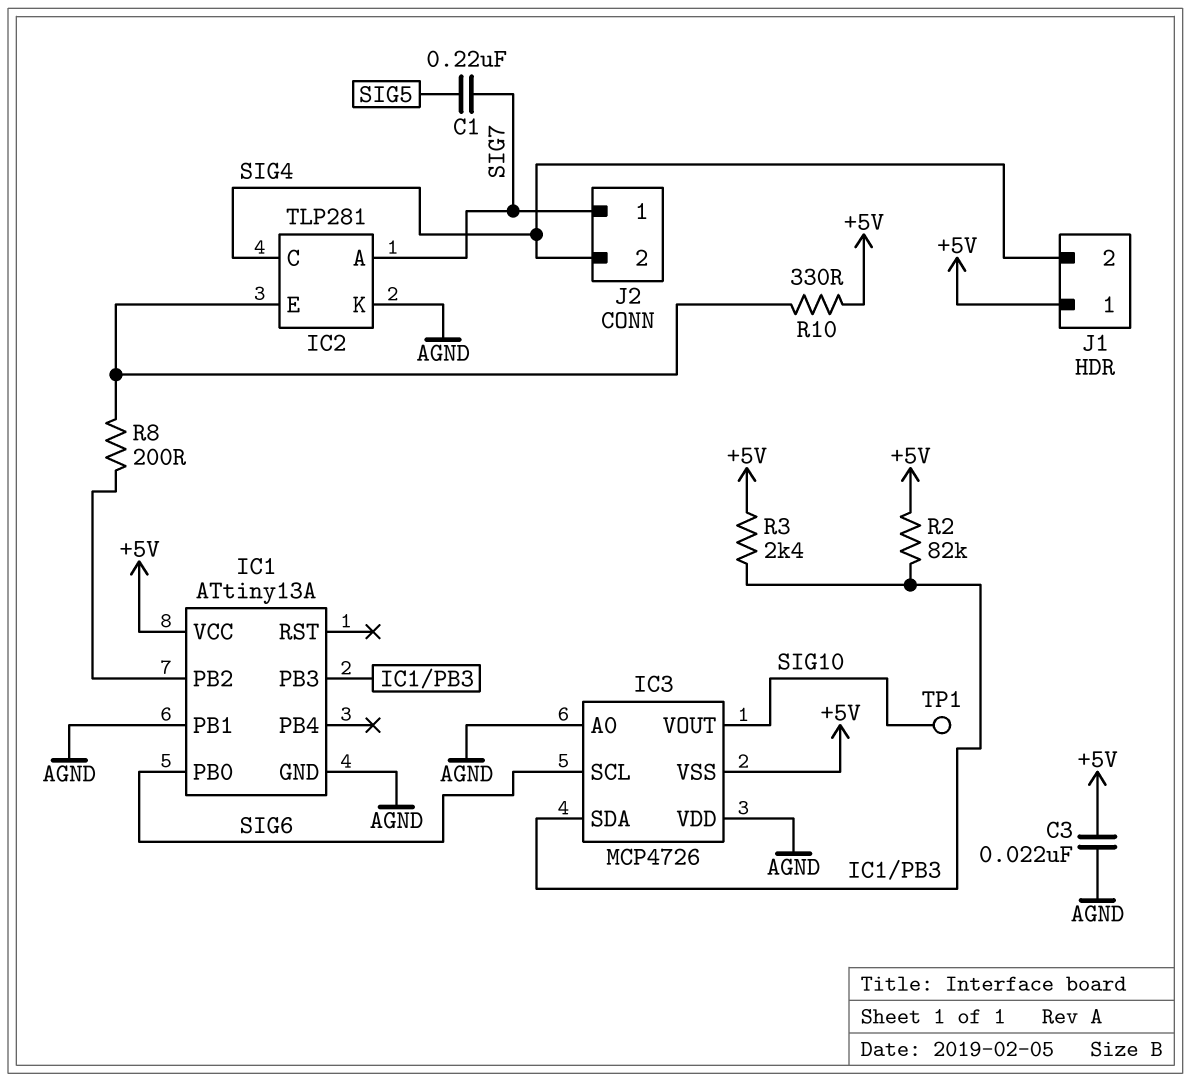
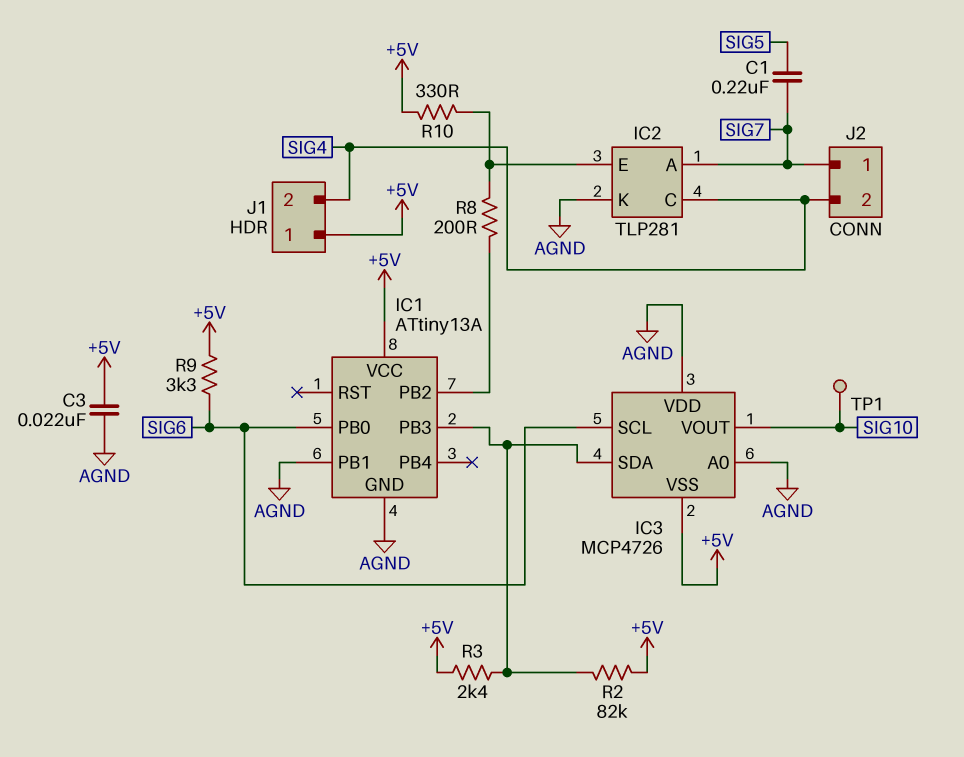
R9: none -> 3.3k (+5V, SIG6)

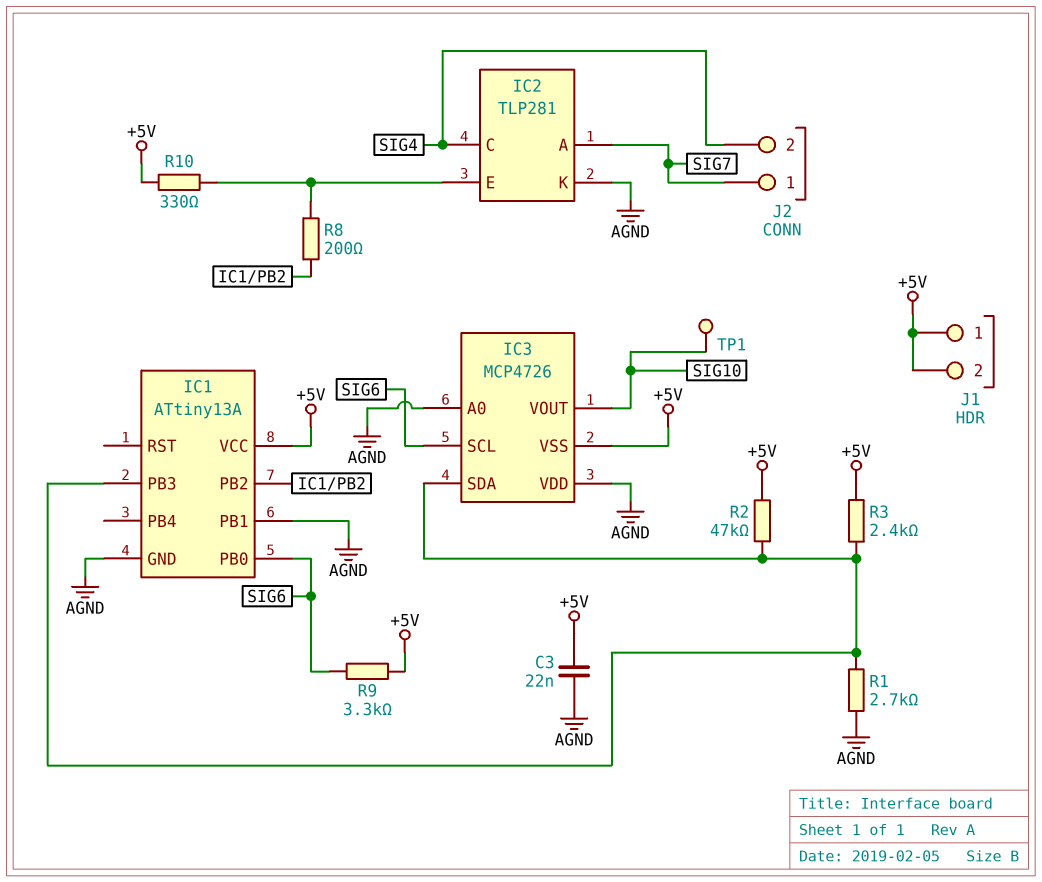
C1: 220nF (SIG5, SIG7) -> none
J1 pin 2: SIG4 -> +5V
R1: none -> 2.7k (AGND, IC1/PB3)
R2: 82k (+5V, IC1/PB3) -> 47k (+5V, IC1/PB3)

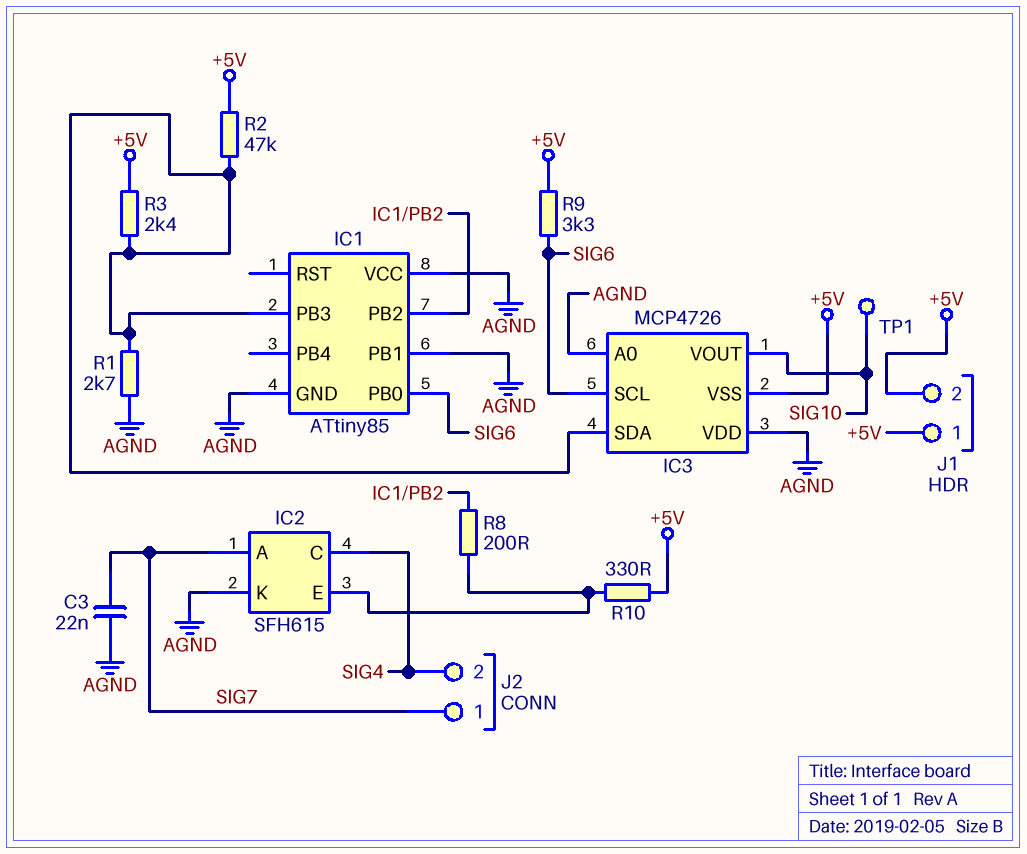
C3: 22nF (+5V, AGND) -> 22nF (AGND, SIG7)
IC1: ATtiny13A -> ATtiny85
IC1 pin VCC: +5V -> AGND
IC2: TLP281 -> SFH615

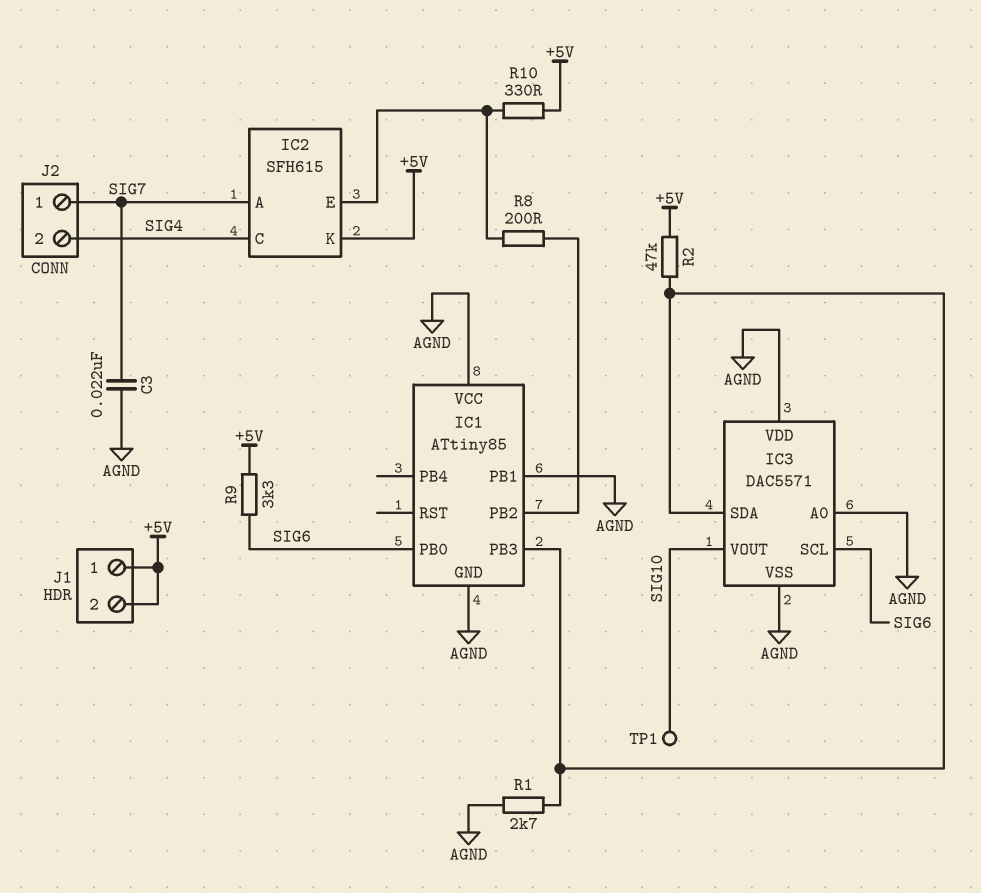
IC2 pin K: AGND -> +5V
IC3: MCP4726 -> DAC5571
IC3 pin VSS: +5V -> AGND
R3: 2.4k (+5V, IC1/PB3) -> none

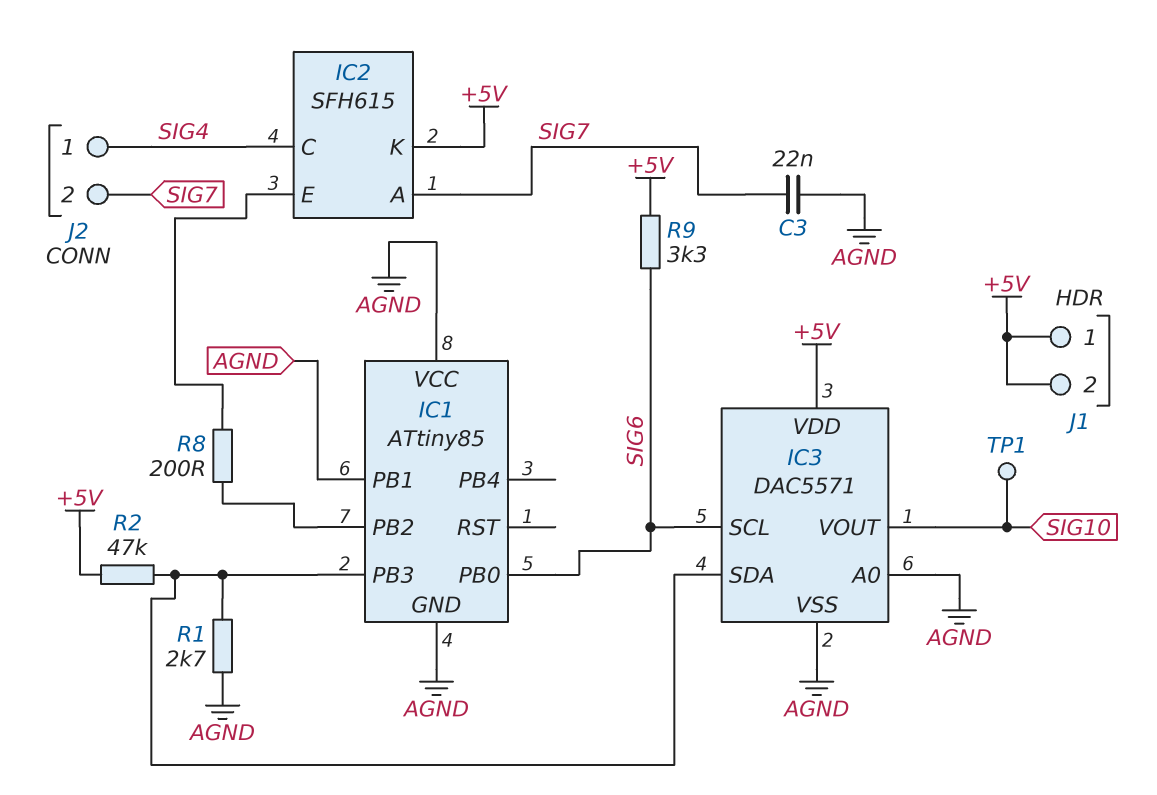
IC3 pin VDD: AGND -> +5V
J2 pin 1: SIG7 -> SIG4
J2 pin 2: SIG4 -> SIG7
R10: 330 (+5V, IC2/E) -> none

